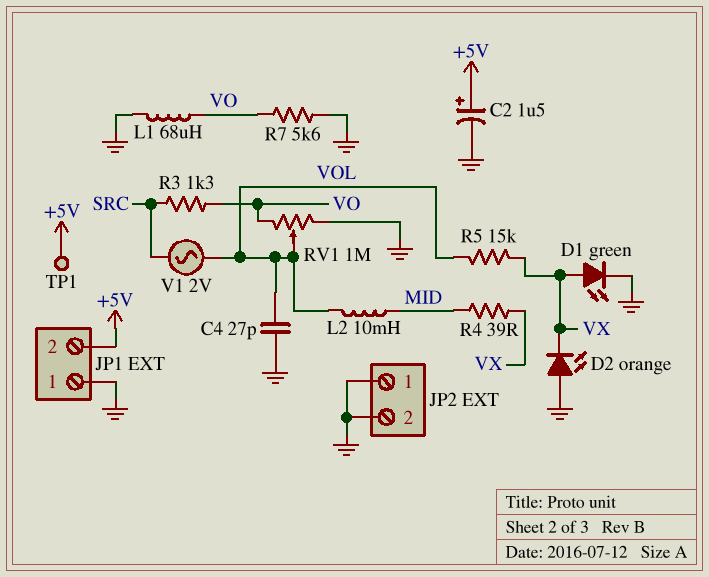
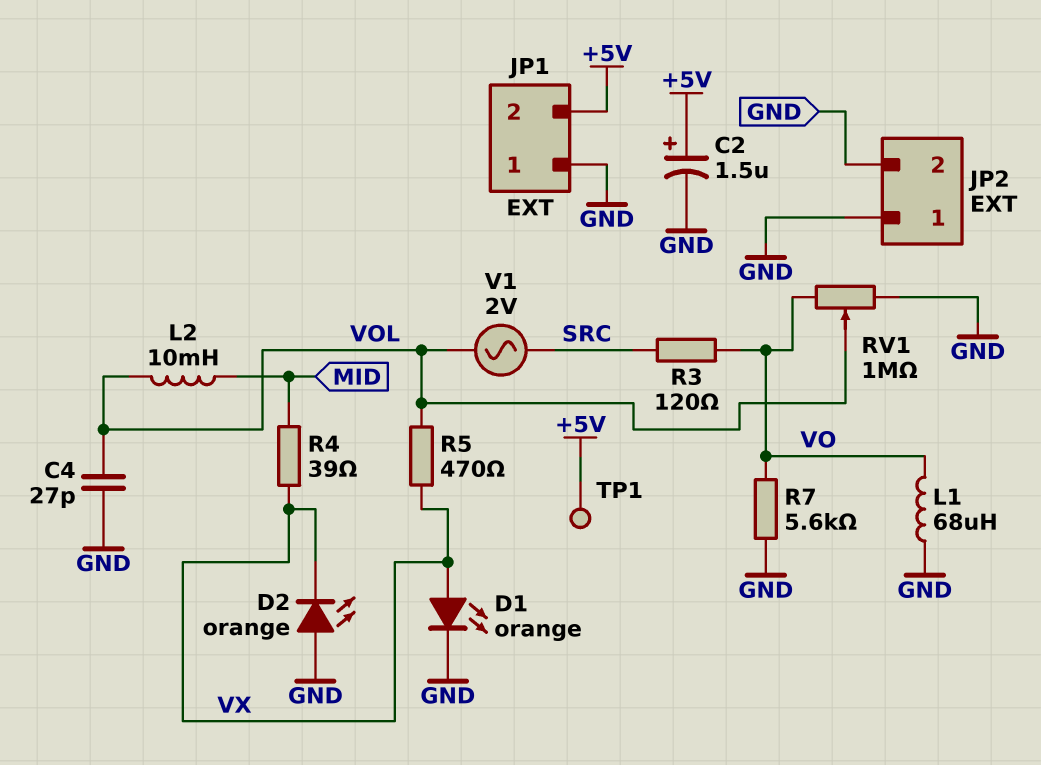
D1: LED green (A VX, K GND) -> LED orange (A VX, K GND)
R3: 1.3k (SRC, VO) -> 120 (SRC, VO)
R5: 15k (VOL, VX) -> 470 (VOL, VX)

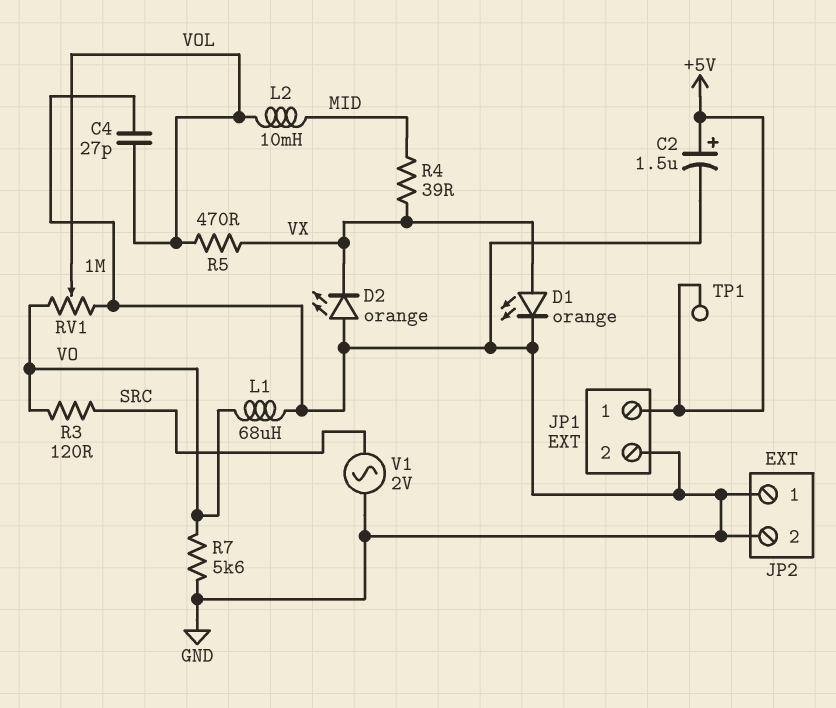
JP1 pin 1: GND -> +5V
JP1 pin 2: +5V -> GND
V1: AC 2V (SRC, VOL) -> AC 2V (GND, SRC)

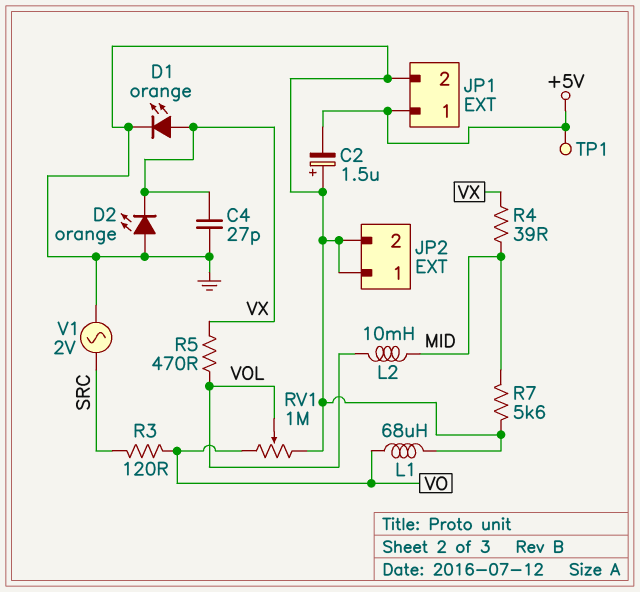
C2: 1.5uF (plus +5V, minus GND) -> 1.5uF (plus GND, minus +5V)
C4: 27pF (GND, VOL) -> 27pF (GND, VX)
R7: 5.6k (GND, VO) -> 5.6k (GND, MID)

